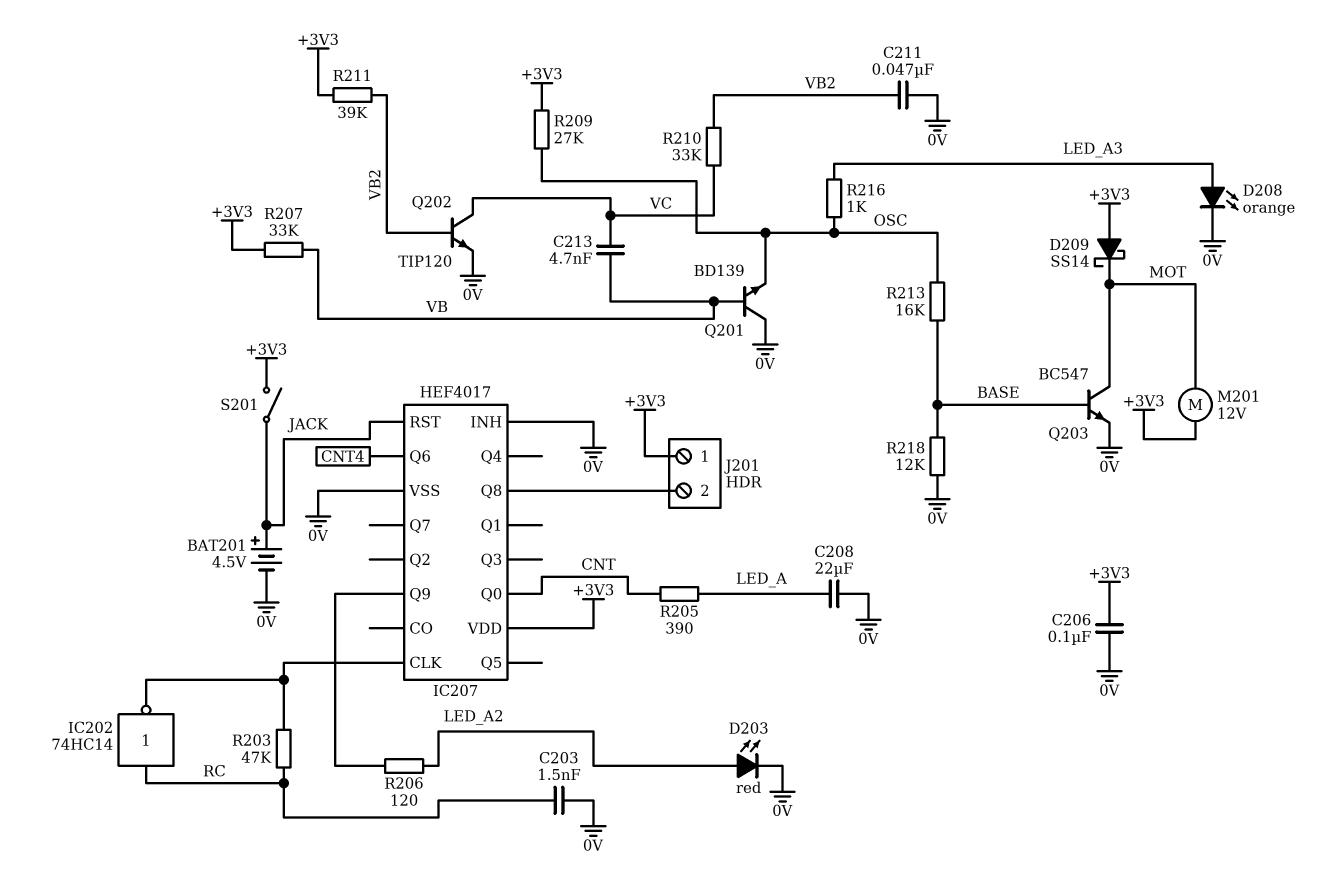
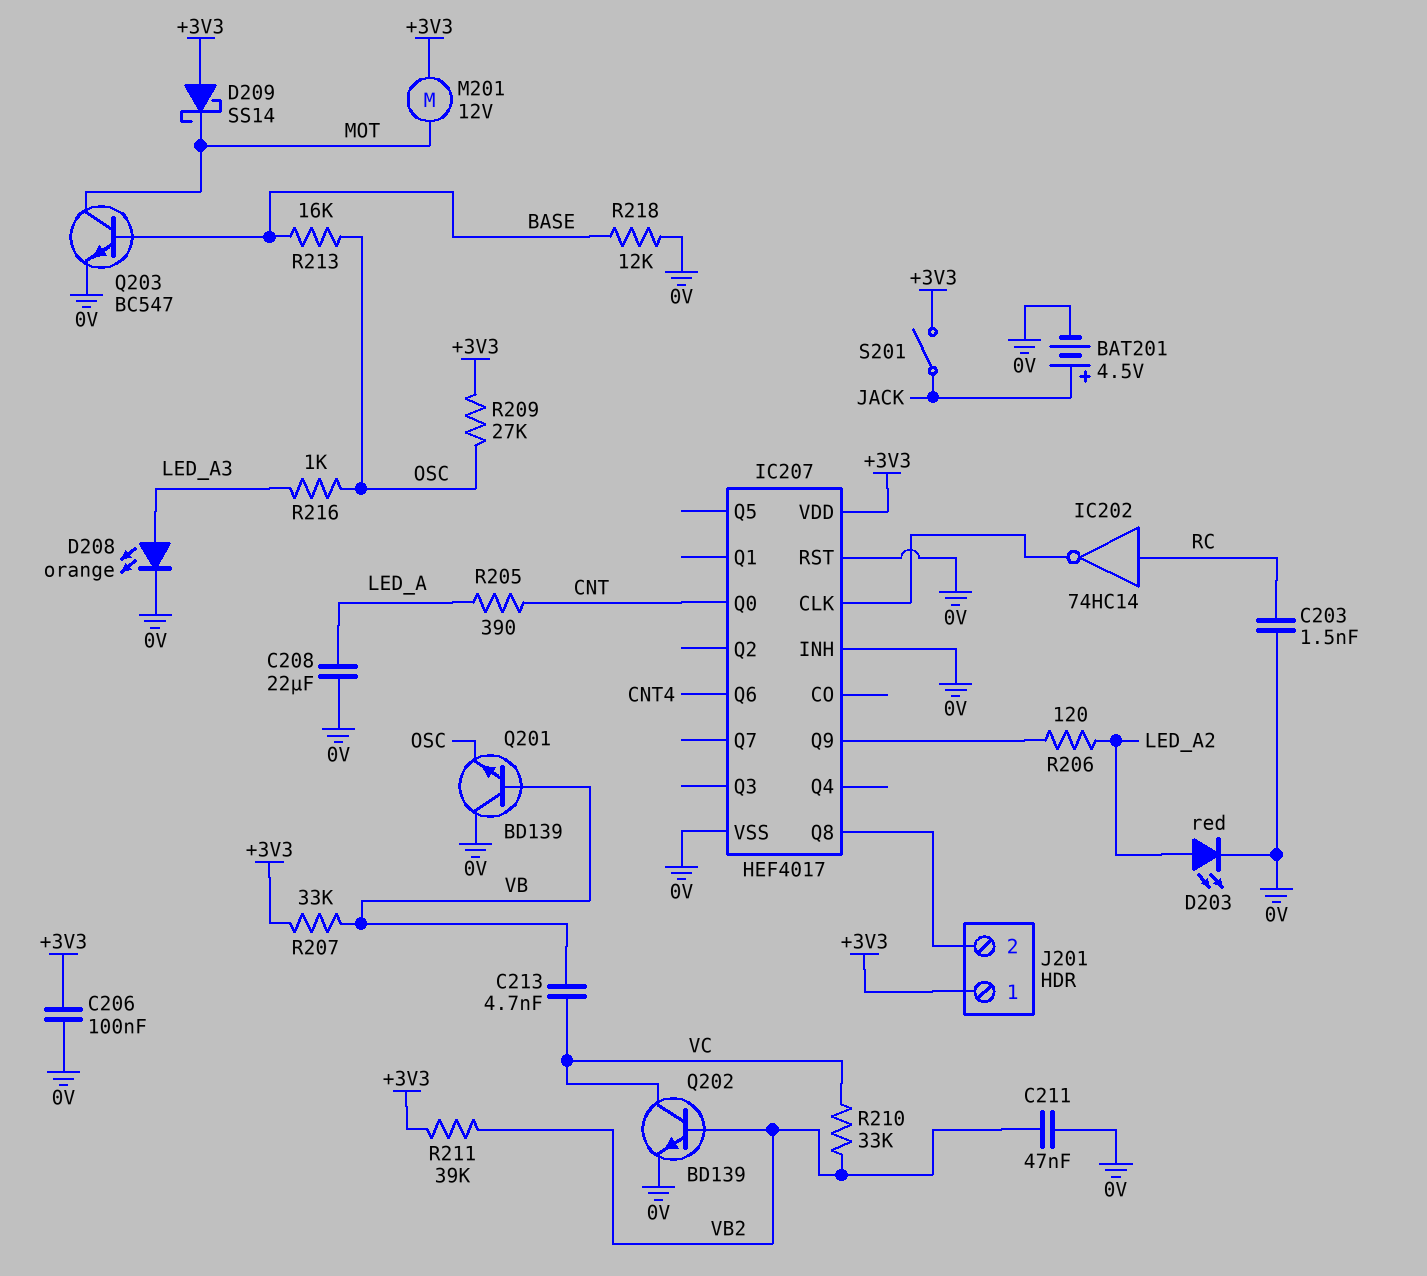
IC207 pin RST: JACK -> 0V
Q202: NPN TIP120 (B VB2, C VC, E 0V) -> NPN BD139 (B VB2, C VC, E 0V)
R203: 47k (IC207/CLK, RC) -> none

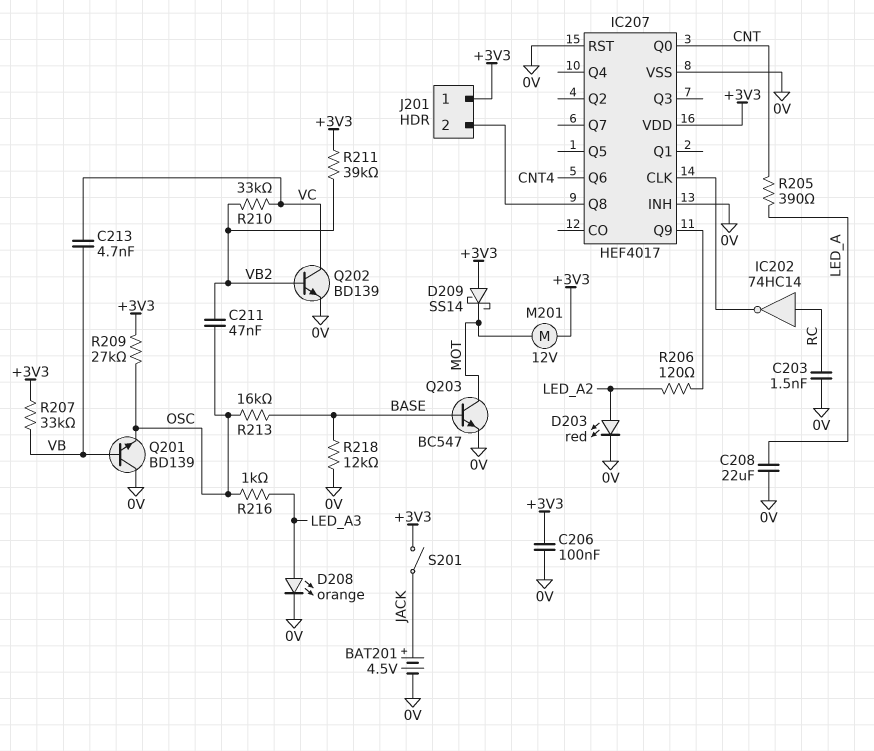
C211: 47nF (0V, VB2) -> 47nF (OSC, VB2)

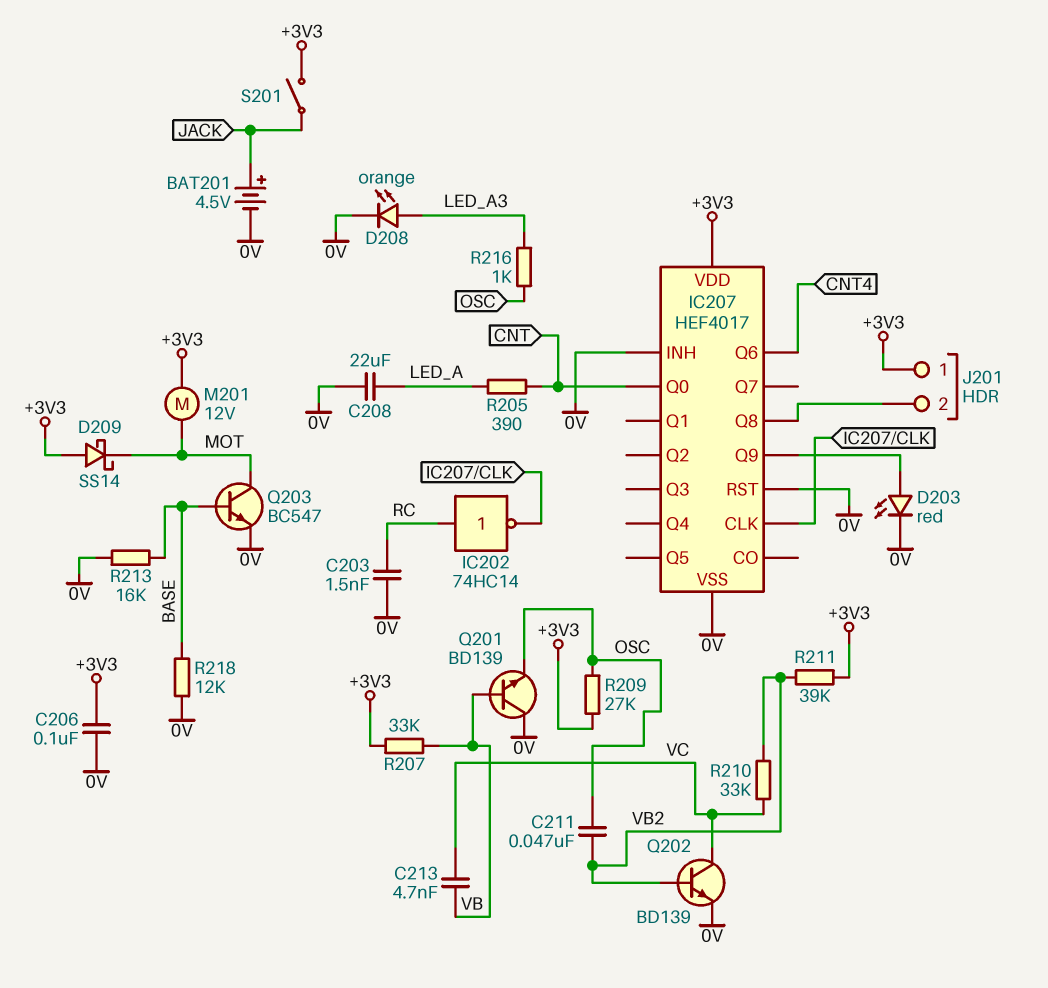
D203: LED red (A LED_A2, K 0V) -> LED red (A IC207/Q9, K 0V)
R206: 120 (IC207/Q9, LED_A2) -> none
R213: 16k (BASE, OSC) -> 16k (0V, BASE)

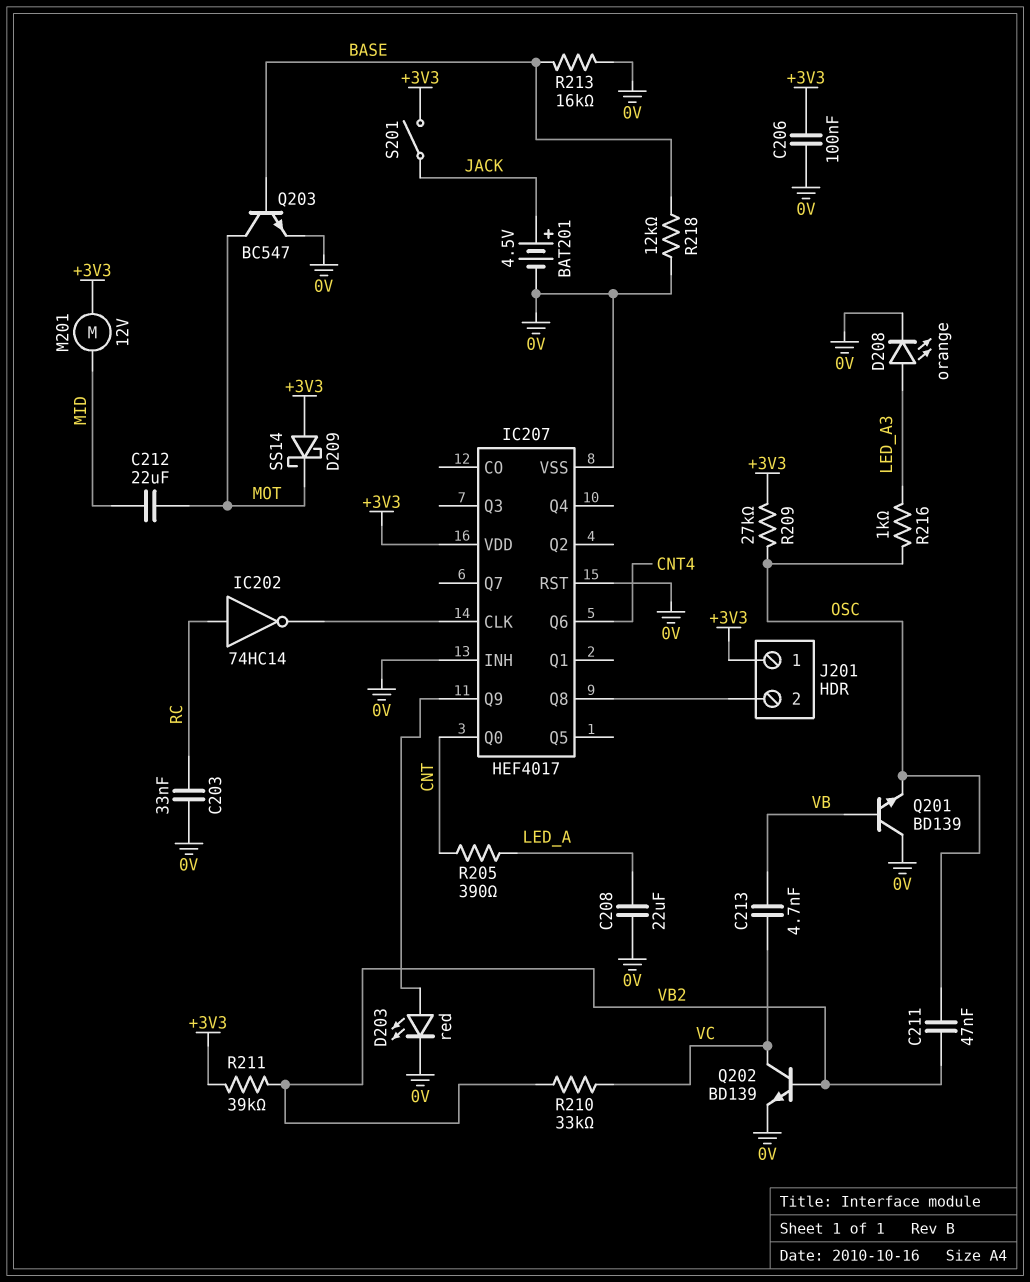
C203: 1.5nF (0V, RC) -> 33nF (0V, RC)
C212: none -> 22uF (MID, MOT)
M201: motor 12V (+3V3, MOT) -> motor 12V (+3V3, MID)
R207: 33k (+3V3, VB) -> none

